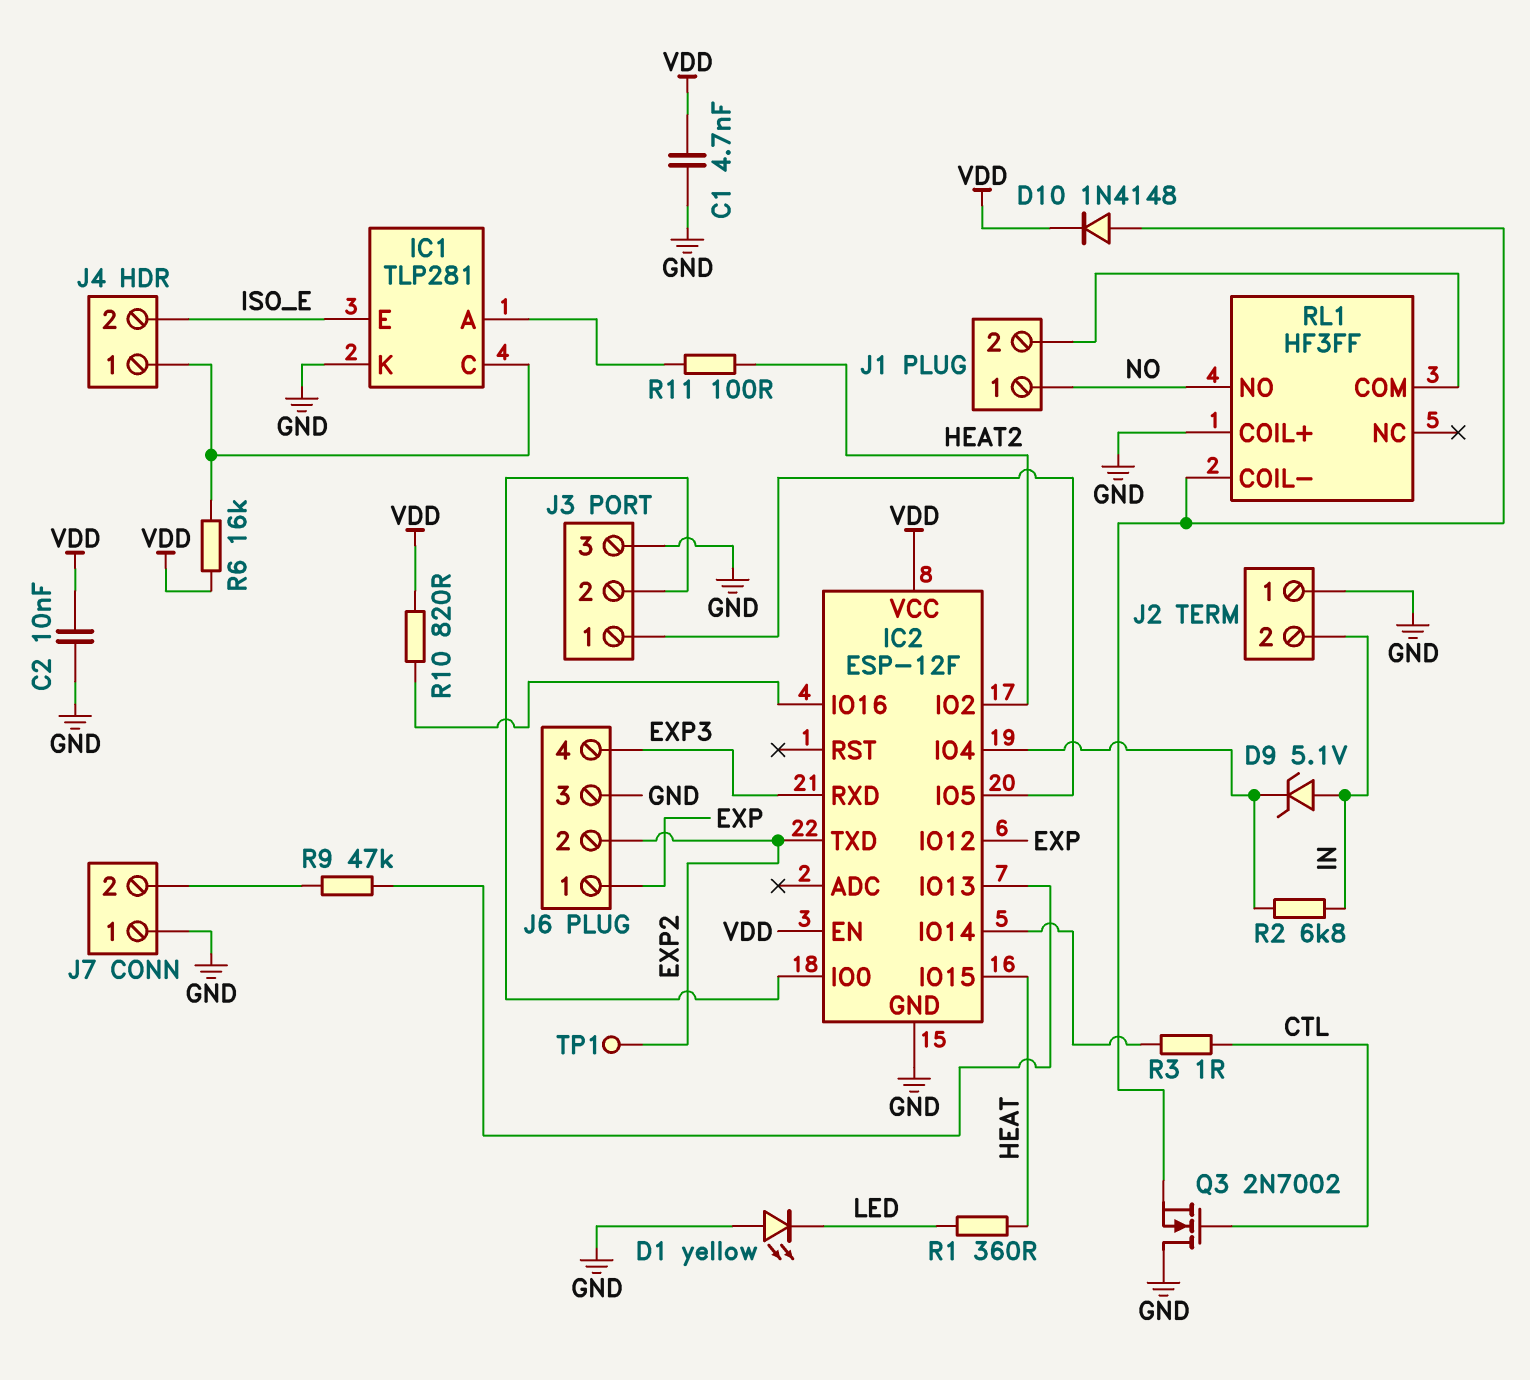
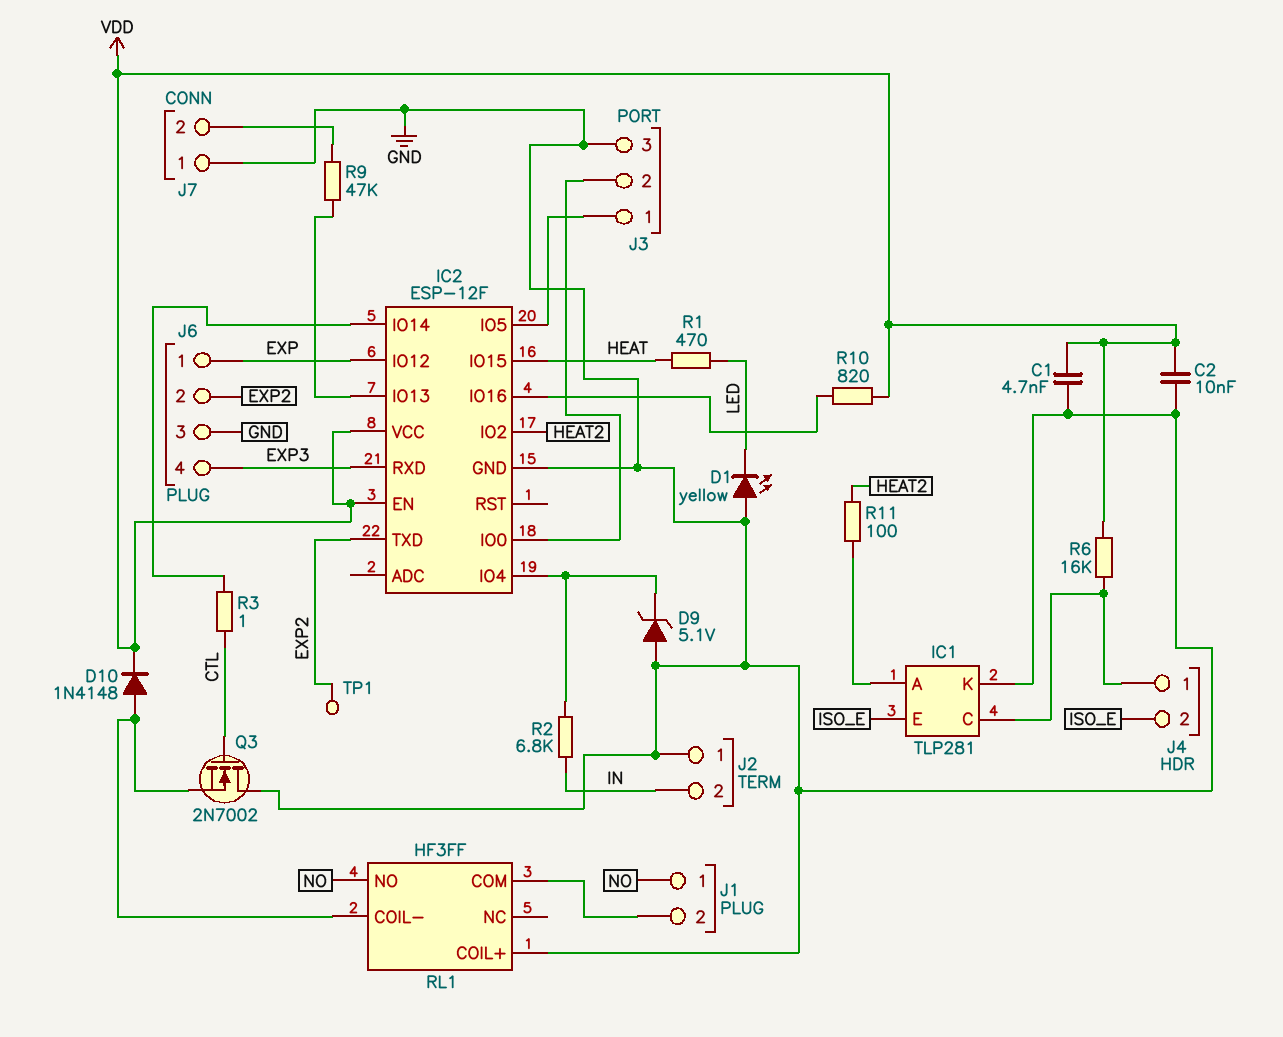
D9: zener 5.1V (A IN, K IC2/IO4) -> zener 5.1V (A GND, K IC2/IO4)
R1: 360 (HEAT, LED) -> 470 (HEAT, LED)

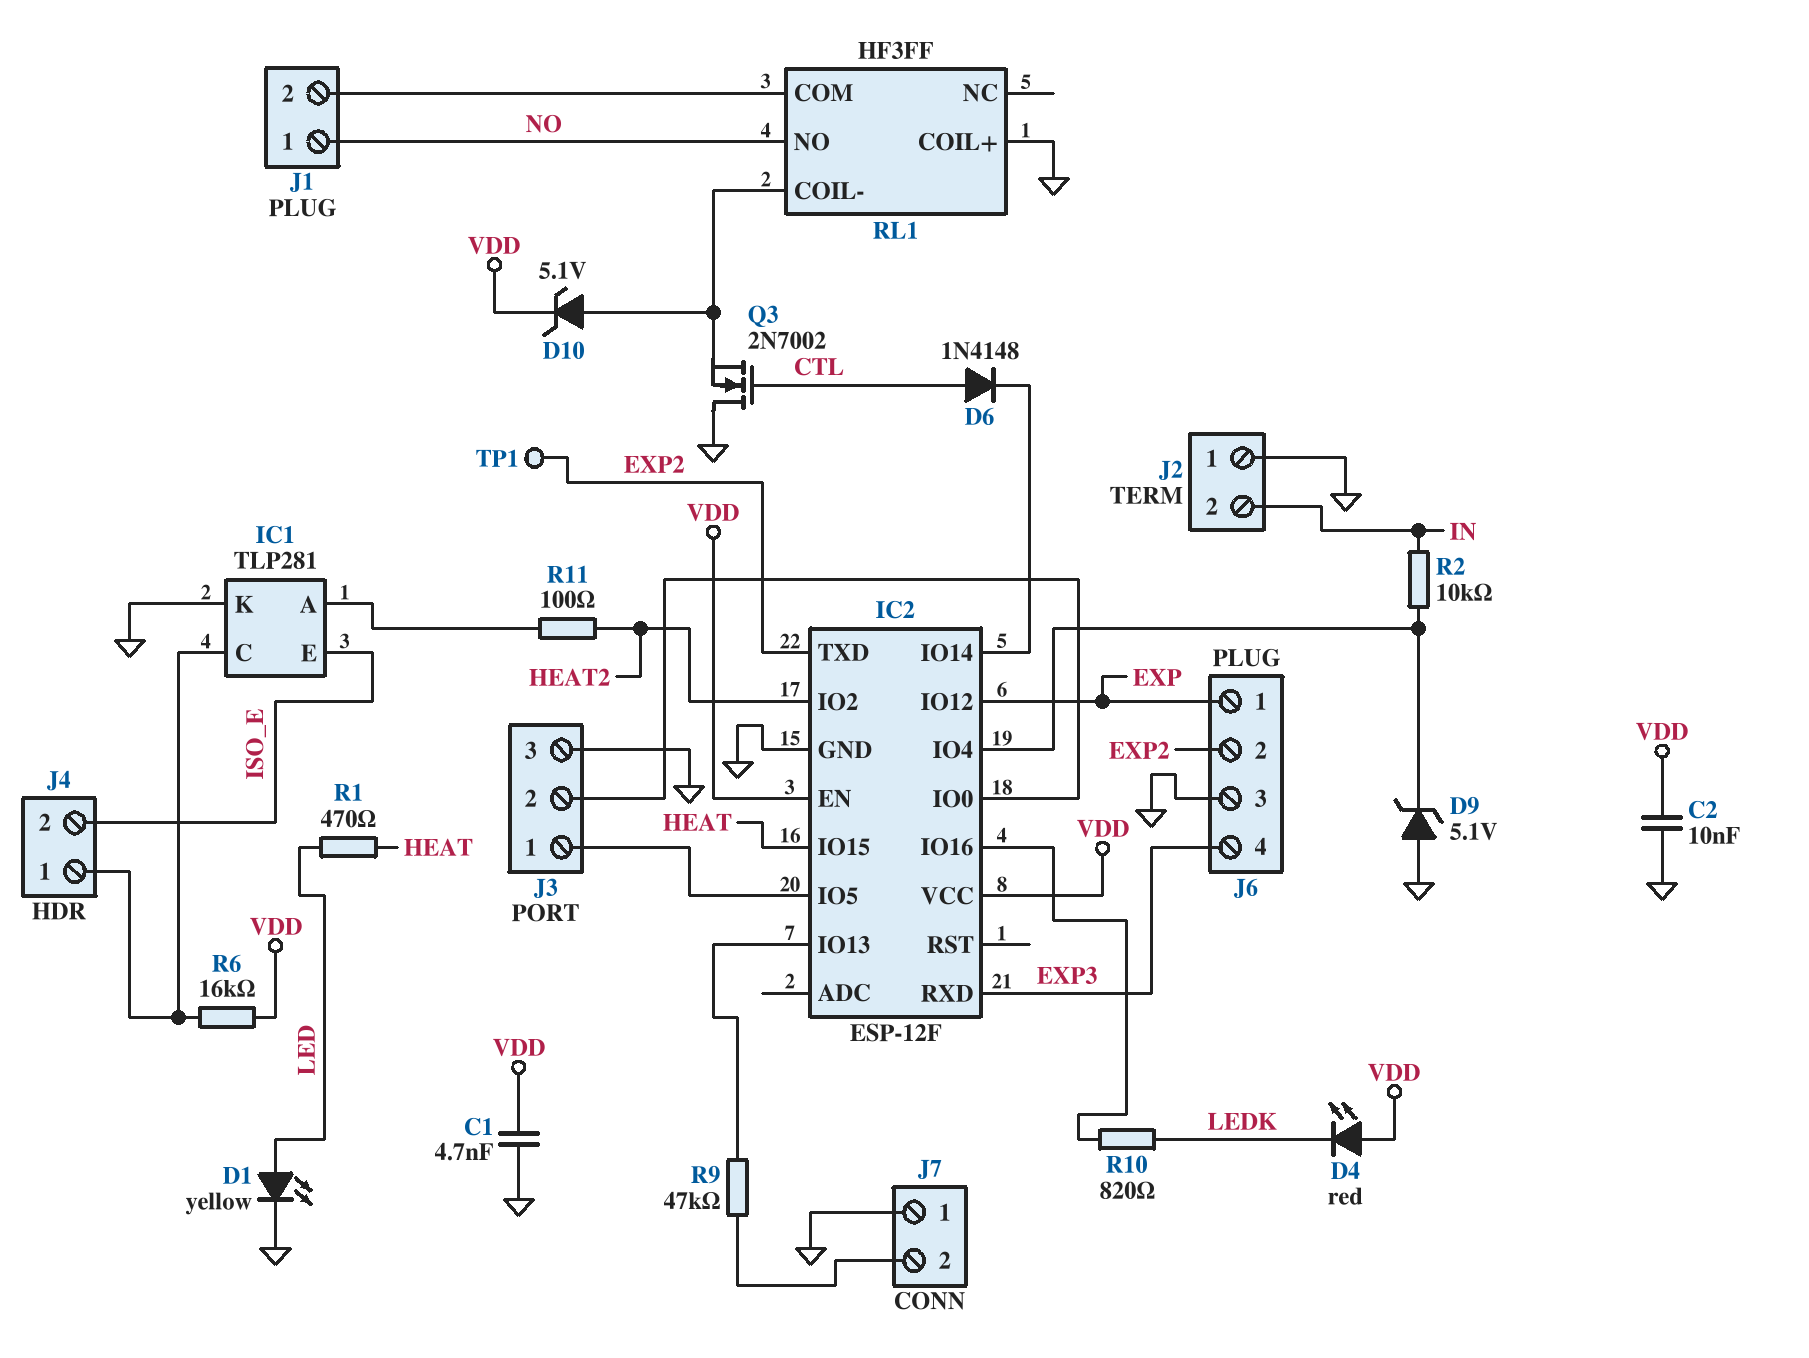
D1: LED yellow (A GND, K LED) -> LED yellow (A LED, K GND)
D4: none -> LED red (A VDD, K LEDK)
D6: none -> diode 1N4148 (A CTL, K IC2/IO14)
D10: diode 1N4148 (A RL1/COIL-, K VDD) -> zener 5.1V (A RL1/COIL-, K VDD)
R2: 6.8k (IC2/IO4, IN) -> 10k (IC2/IO4, IN)
R3: 1 (CTL, IC2/IO14) -> none
R10: 820 (IC2/IO16, VDD) -> 820 (IC2/IO16, LEDK)

